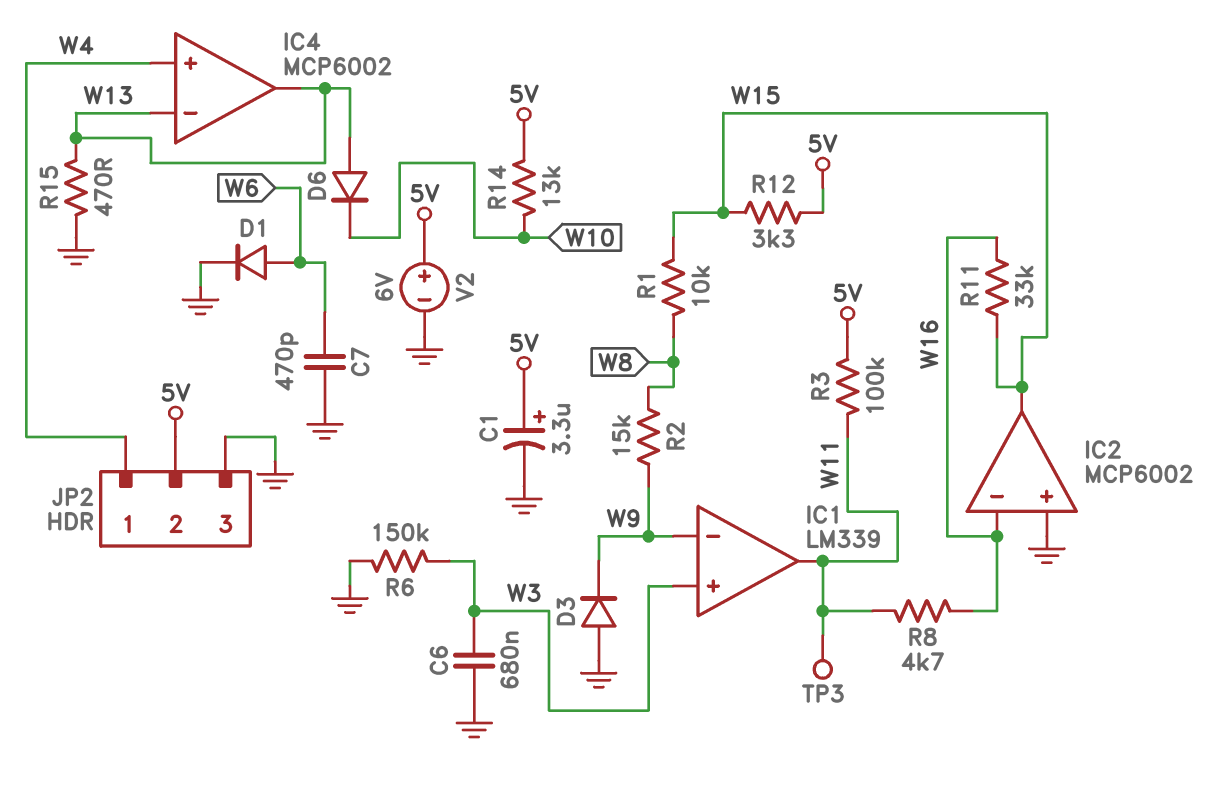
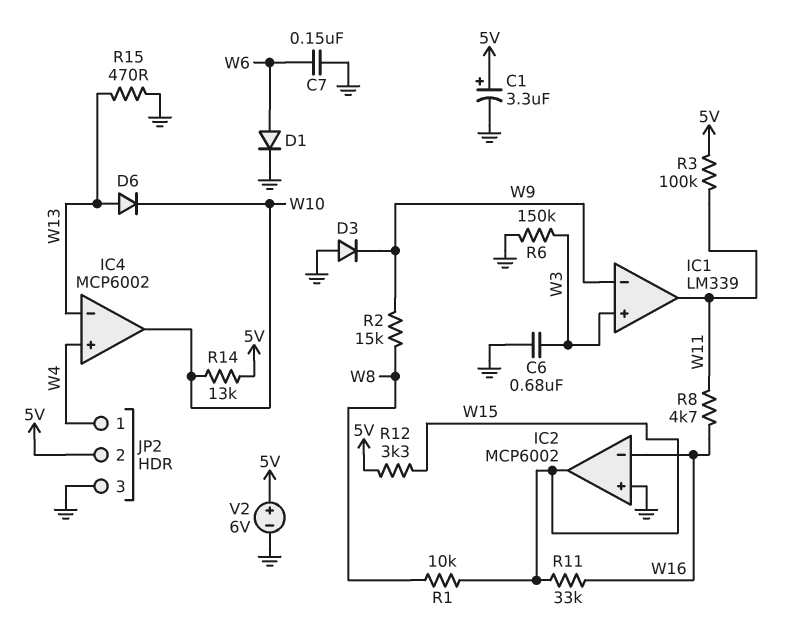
C7: 470pF (GND, W6) -> 150nF (GND, W6)
IC4 pin out: W13 -> W10
TP3: test point (W11) -> none

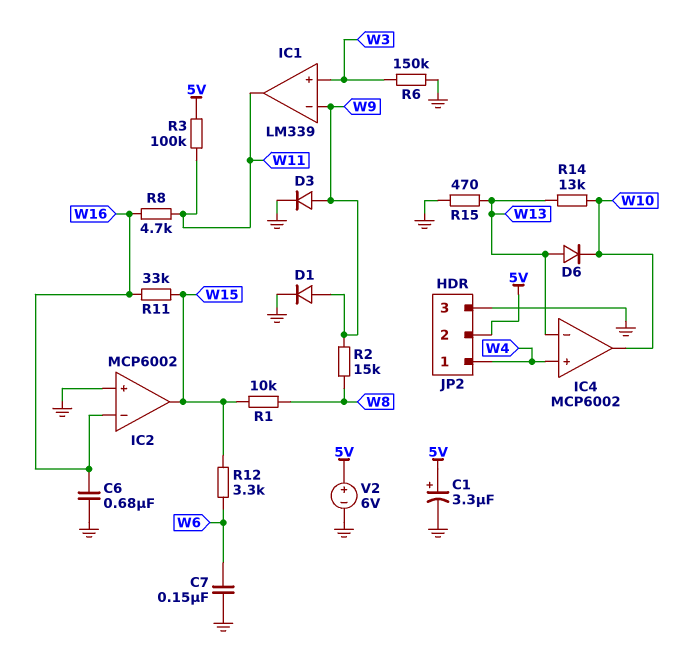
C6: 680nF (GND, W3) -> 680nF (GND, W16)
D1: diode (A W6, K GND) -> diode (A W9, K GND)
D3: diode (A GND, K W9) -> diode (A W9, K GND)
R12: 3.3k (5V, W15) -> 3.3k (W6, W15)
R14: 13k (5V, W10) -> 13k (W10, W13)

